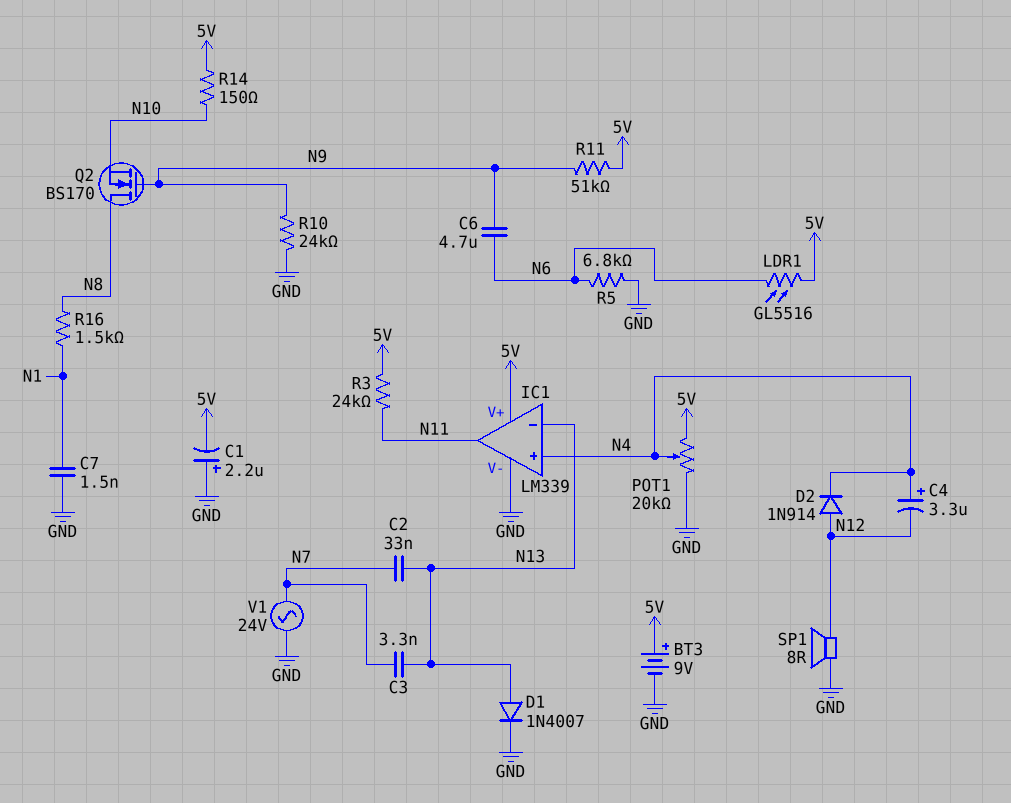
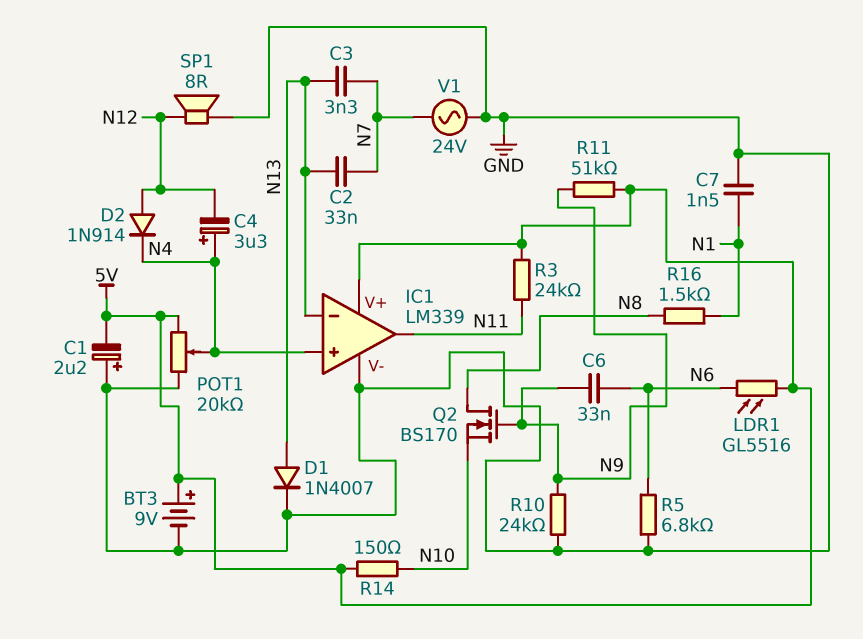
C6: 4.7uF (N6, N9) -> 33nF (N6, N9)

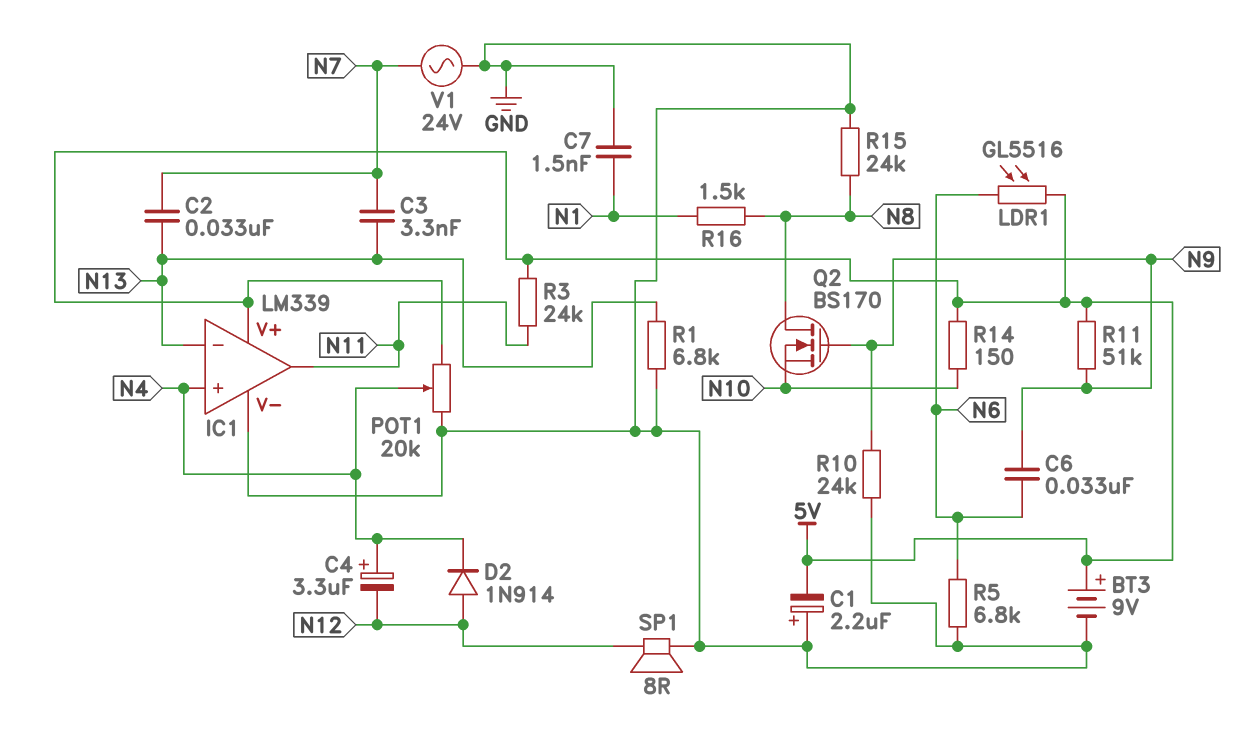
D1: diode 1N4007 (A N13, K GND) -> none
R1: none -> 6.8k (GND, N13)
R15: none -> 24k (GND, N8)

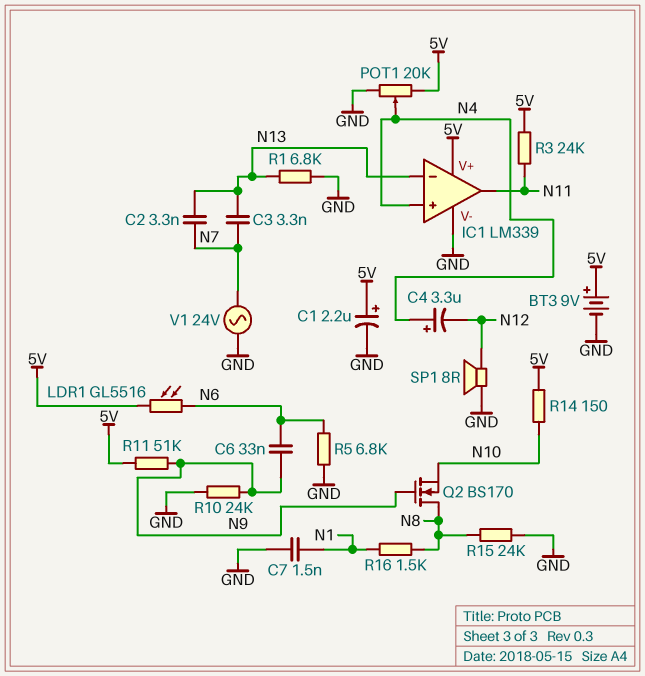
C1: 2.2uF (plus GND, minus 5V) -> 2.2uF (plus 5V, minus GND)
C2: 33nF (N7, N13) -> 3.3nF (N7, N13)
D2: diode 1N914 (A N12, K N4) -> none

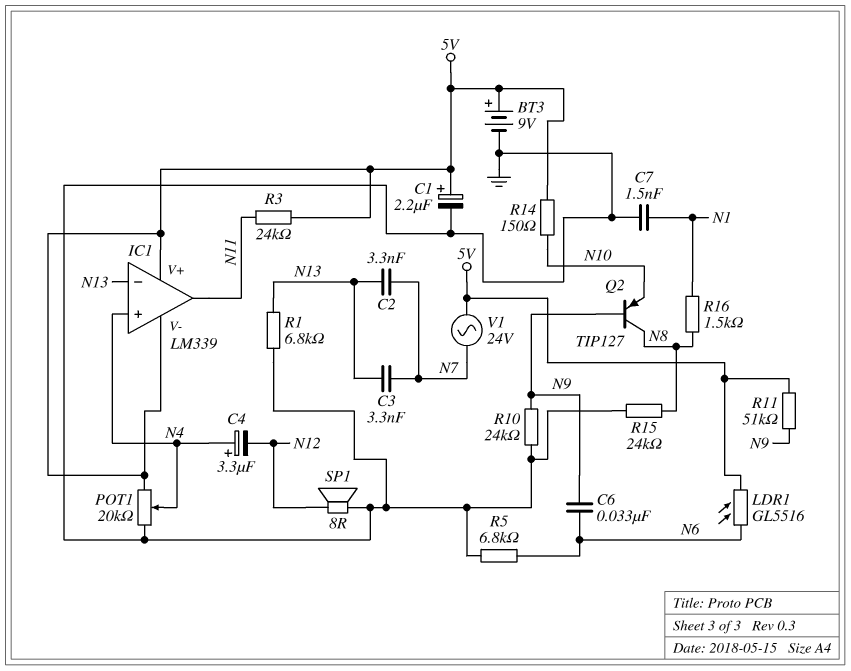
IC1 pin V-: GND -> 5V
Q2: NMOS BS170 (G N9, D N8, S N10) -> PNP TIP127 (B N9, C N8, E N10)
V1: AC 24V (GND, N7) -> AC 24V (5V, N7)

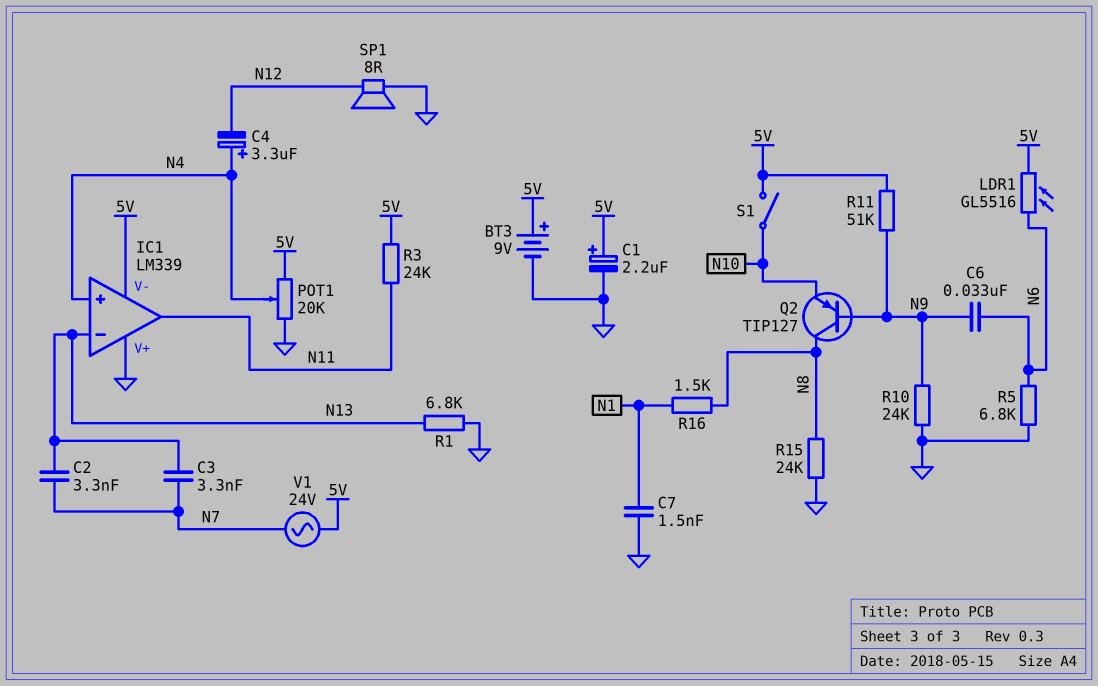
IC1 pin V+: 5V -> GND
R14: 150 (5V, N10) -> none
S1: none -> switch (5V, N10)

